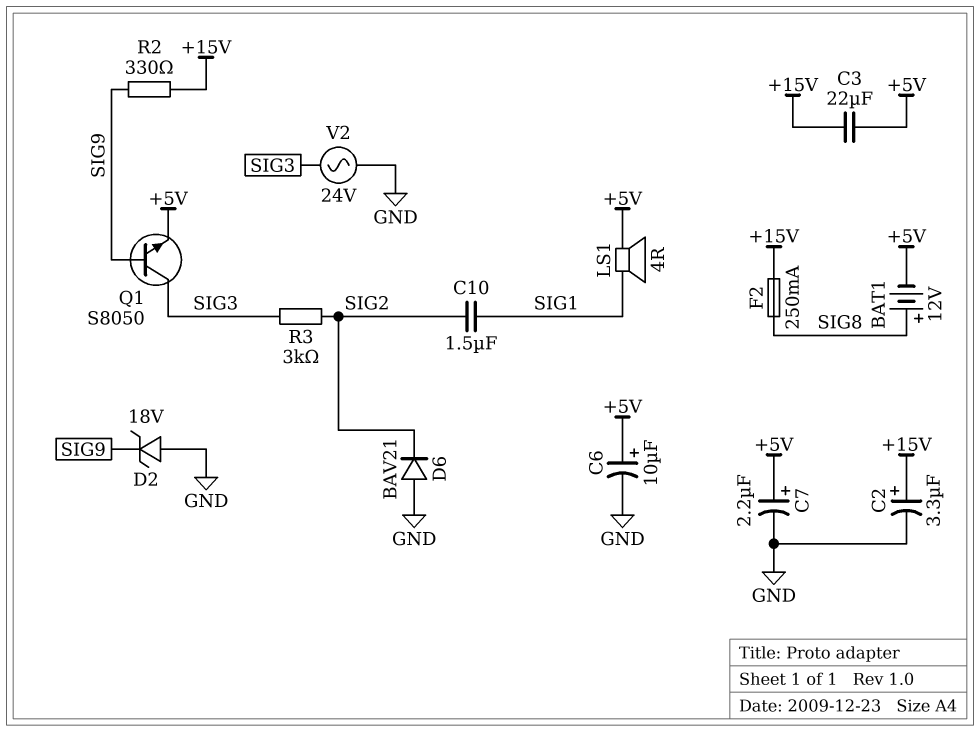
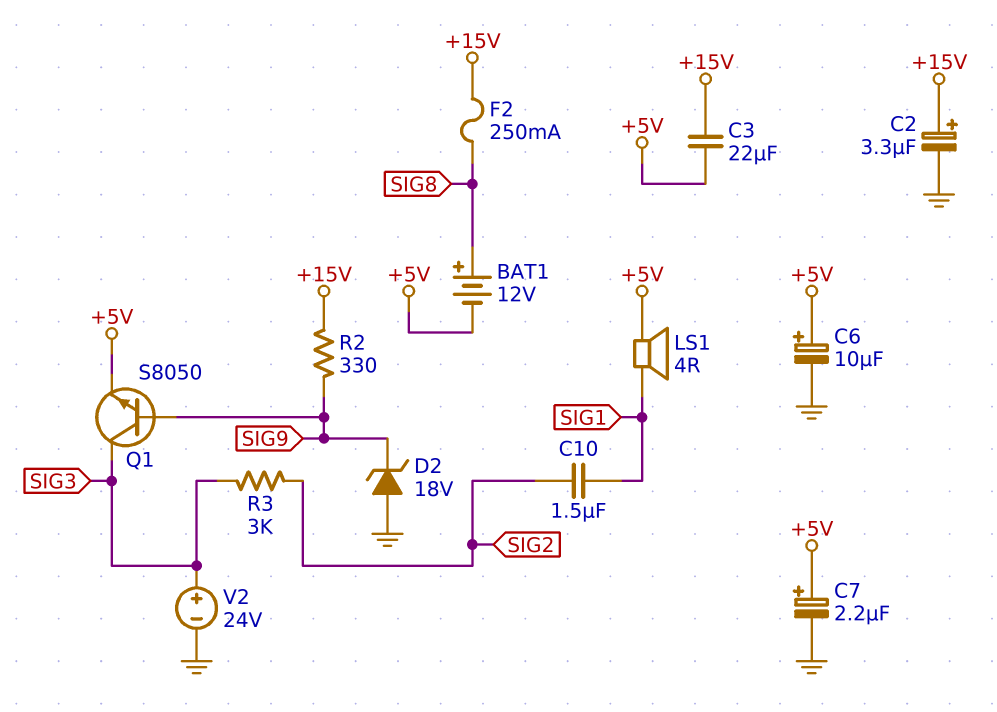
D6: diode BAV21 (A GND, K SIG2) -> none
V2: AC 24V (GND, SIG3) -> 24V (plus SIG3, minus GND)

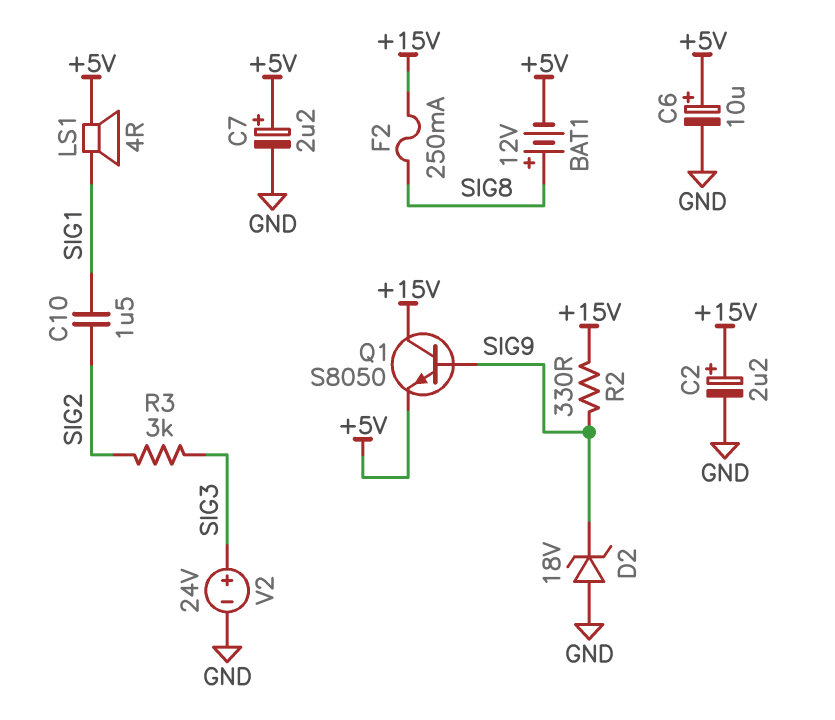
C2: 3.3uF (plus +15V, minus GND) -> 2.2uF (plus +15V, minus GND)
C3: 22uF (+5V, +15V) -> none
Q1: NPN S8050 (B SIG9, C SIG3, E +5V) -> NPN S8050 (B SIG9, C +15V, E +5V)

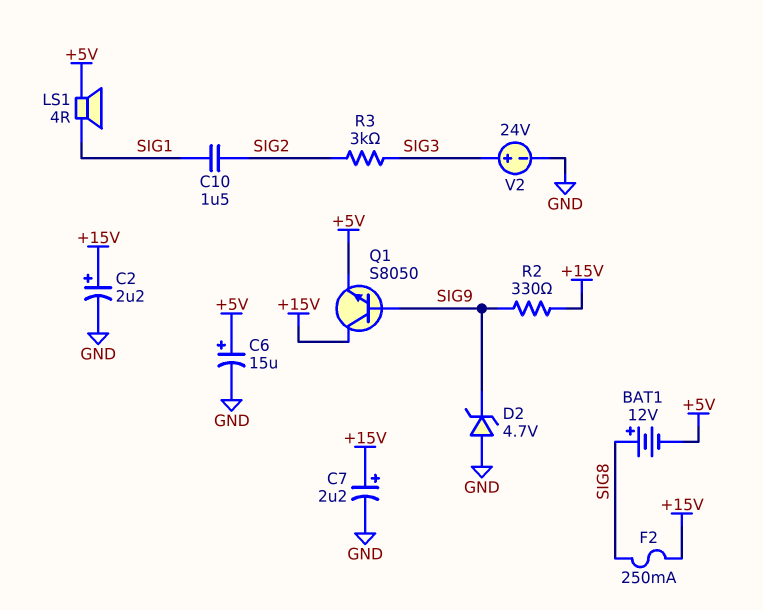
C6: 10uF (plus +5V, minus GND) -> 15uF (plus +5V, minus GND)
C7: 2.2uF (plus +5V, minus GND) -> 2.2uF (plus +15V, minus GND)
D2: zener 18V (A GND, K SIG9) -> zener 4.7V (A GND, K SIG9)

